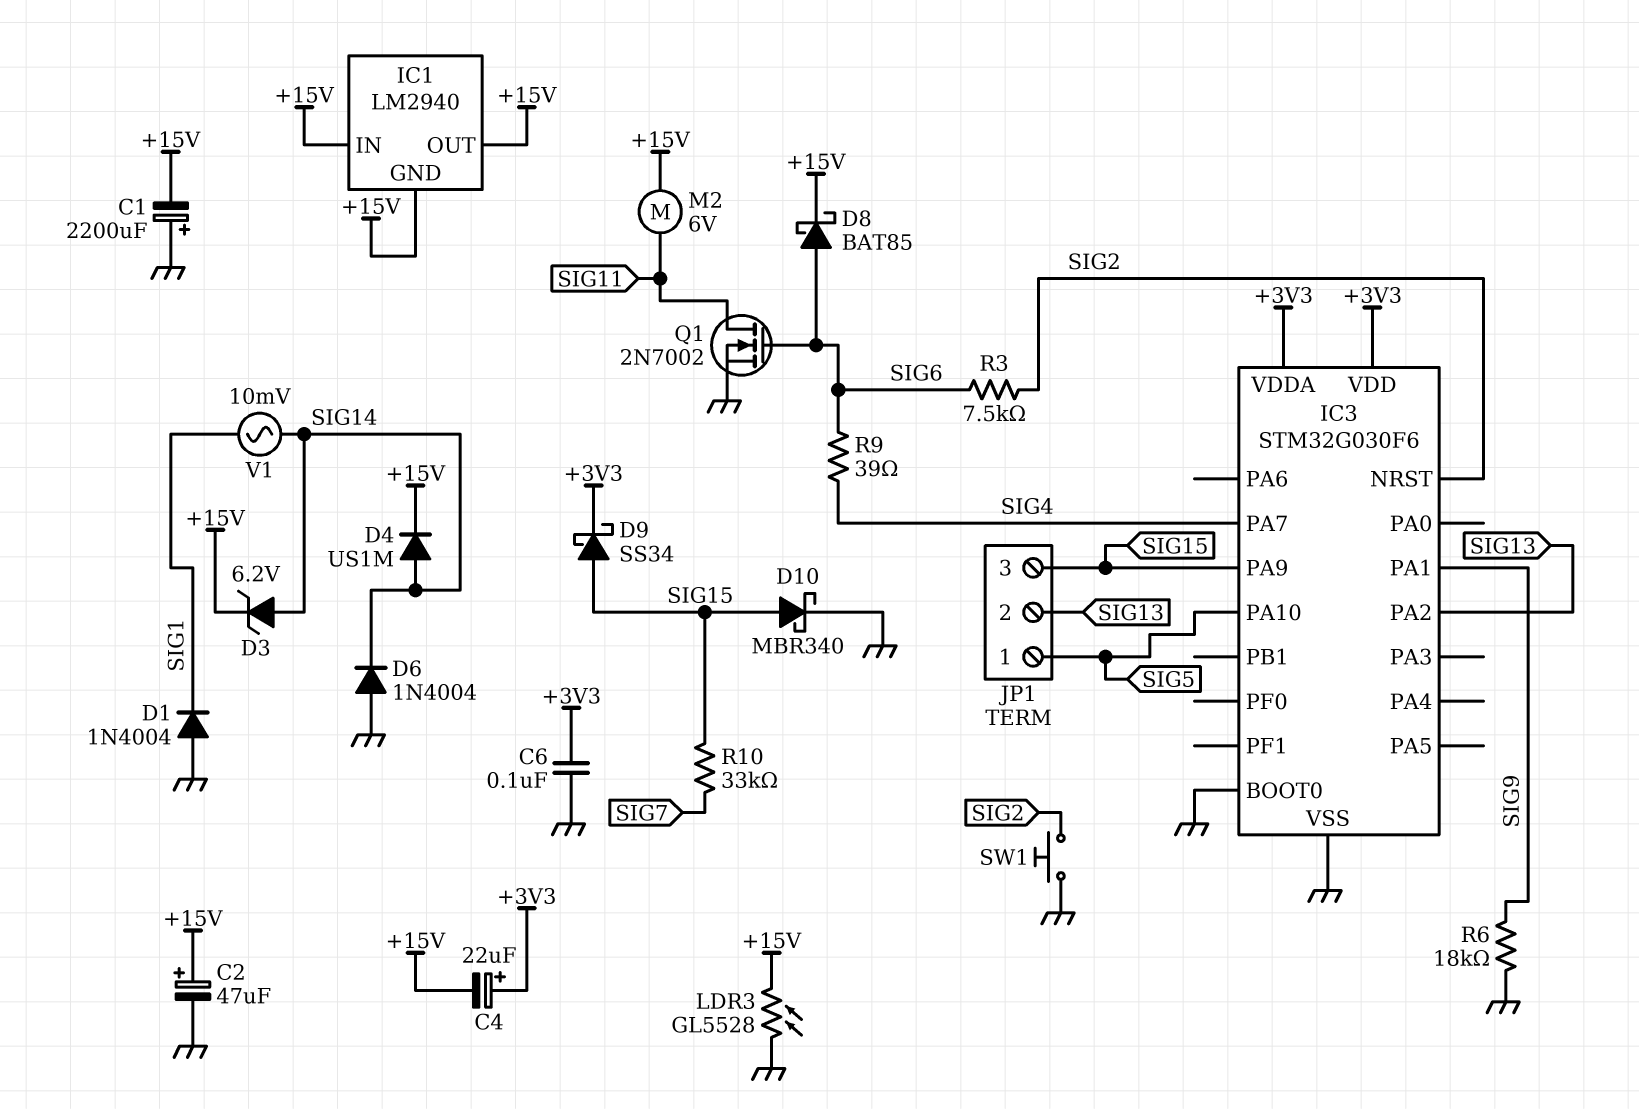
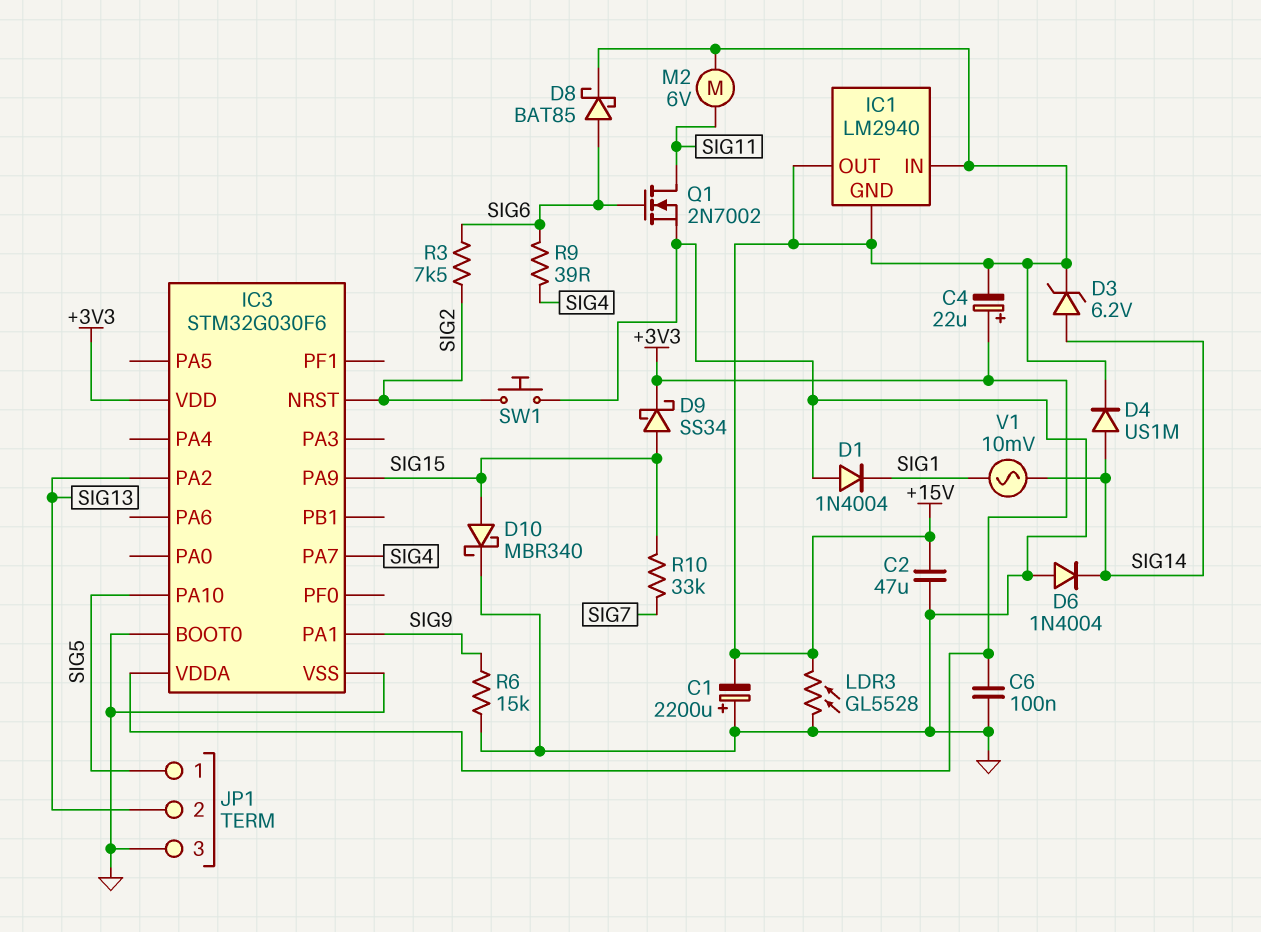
C2: 47uF (plus +15V, minus GND) -> 47uF (+15V, GND)
JP1 pin 3: SIG15 -> GND
R6: 18k (GND, SIG9) -> 15k (GND, SIG9)

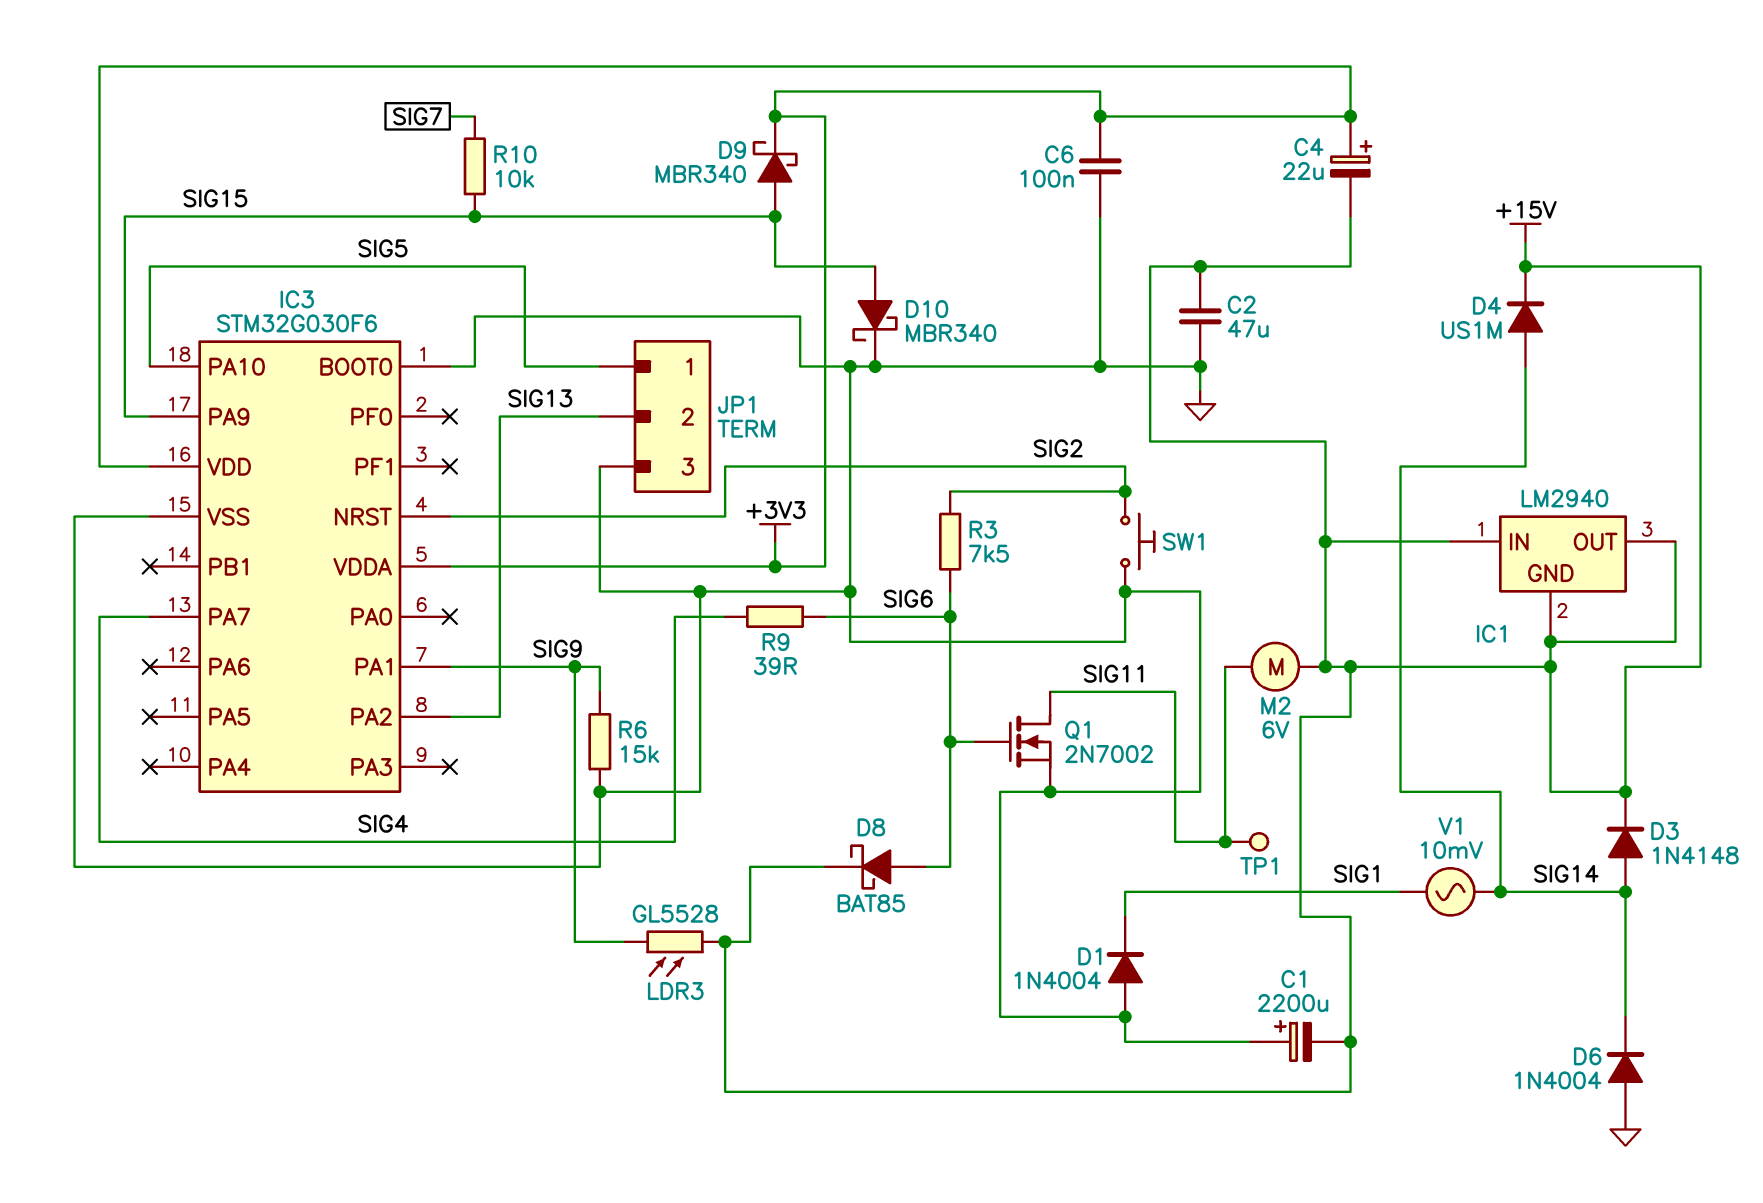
D3: zener 6.2V (A SIG14, K +15V) -> diode 1N4148 (A SIG14, K +15V)
D9: schottky SS34 (A SIG15, K +3V3) -> schottky MBR340 (A SIG15, K +3V3)
LDR3: GL5528 (+15V, GND) -> GL5528 (+15V, SIG9)
R10: 33k (SIG7, SIG15) -> 10k (SIG7, SIG15)
TP1: none -> test point (SIG11)

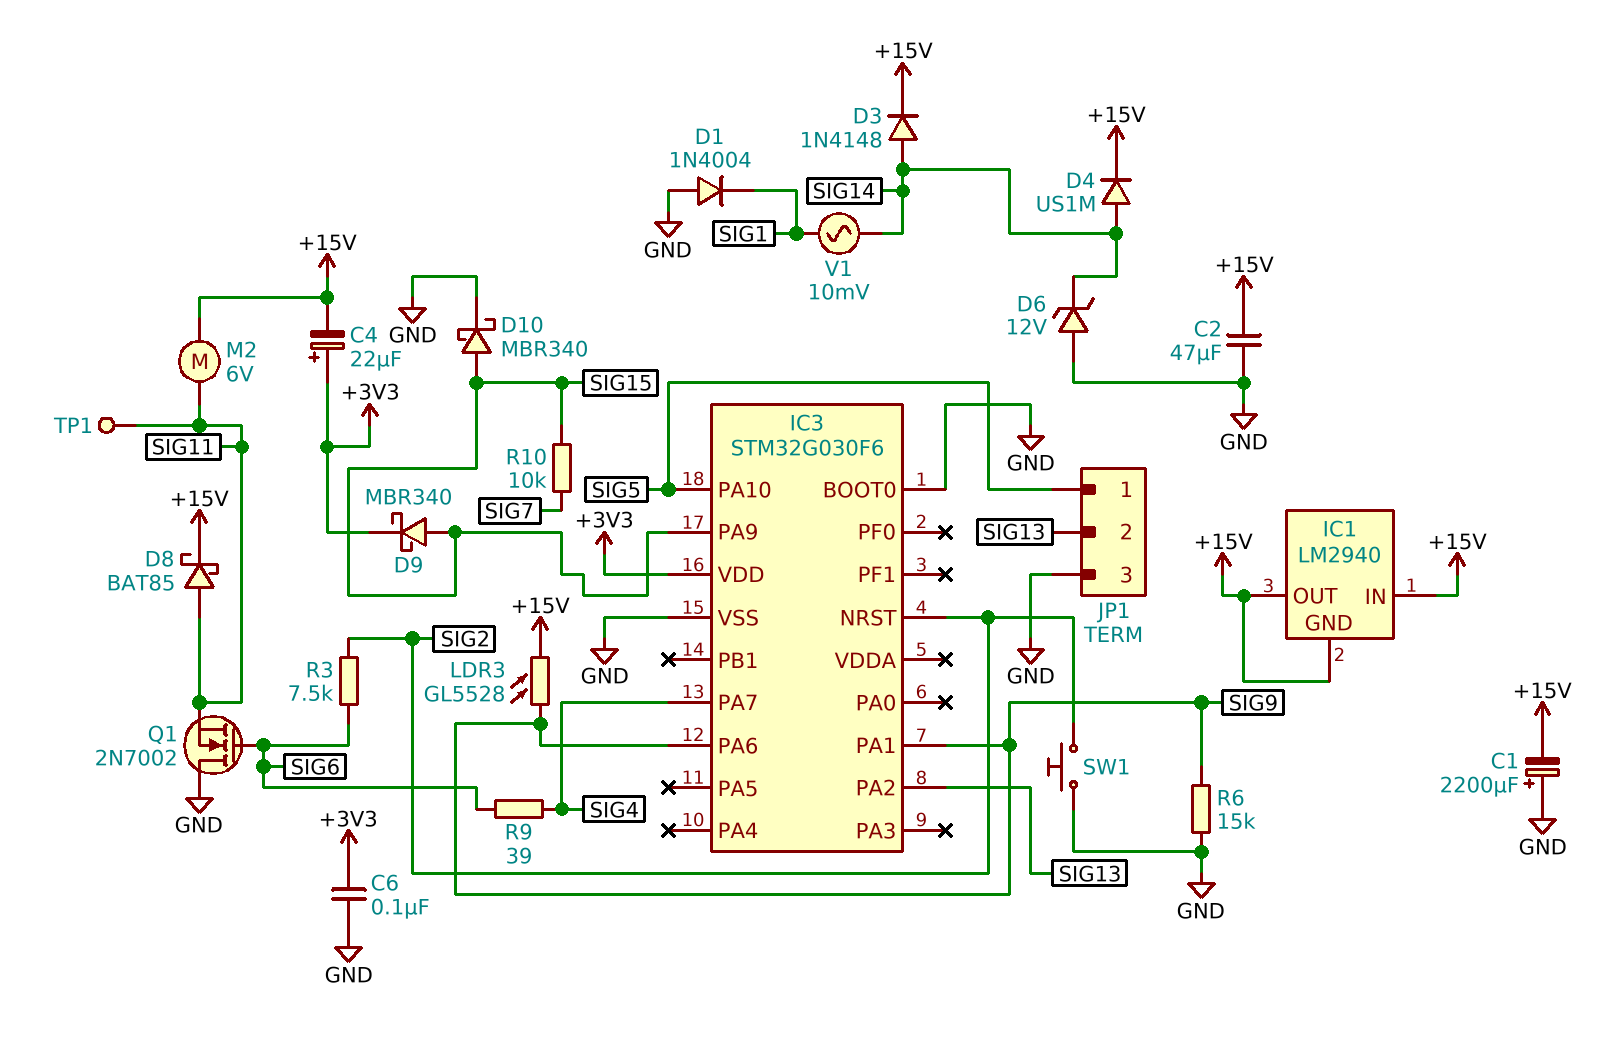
D6: diode 1N4004 (A GND, K SIG14) -> zener 12V (A GND, K SIG14)
D8: schottky BAT85 (A SIG6, K +15V) -> schottky BAT85 (A SIG11, K +15V)
IC3 pin PA6: none -> SIG9
IC3 pin VDDA: +3V3 -> none
Q1: NMOS 2N7002 (G SIG6, D SIG11, S GND) -> NMOS 2N7002 (G SIG6, D GND, S SIG11)

